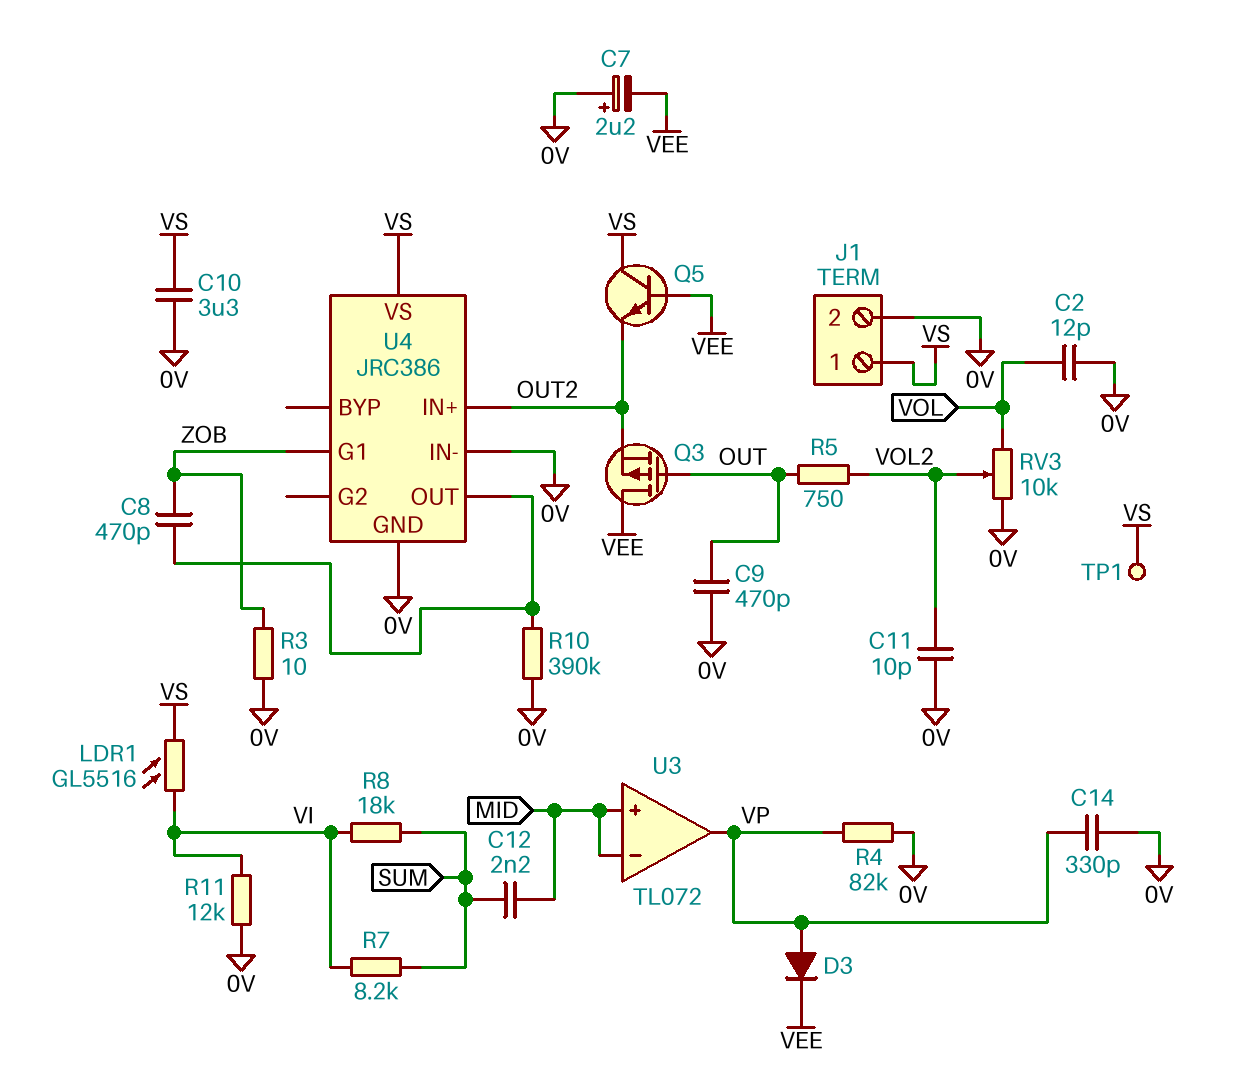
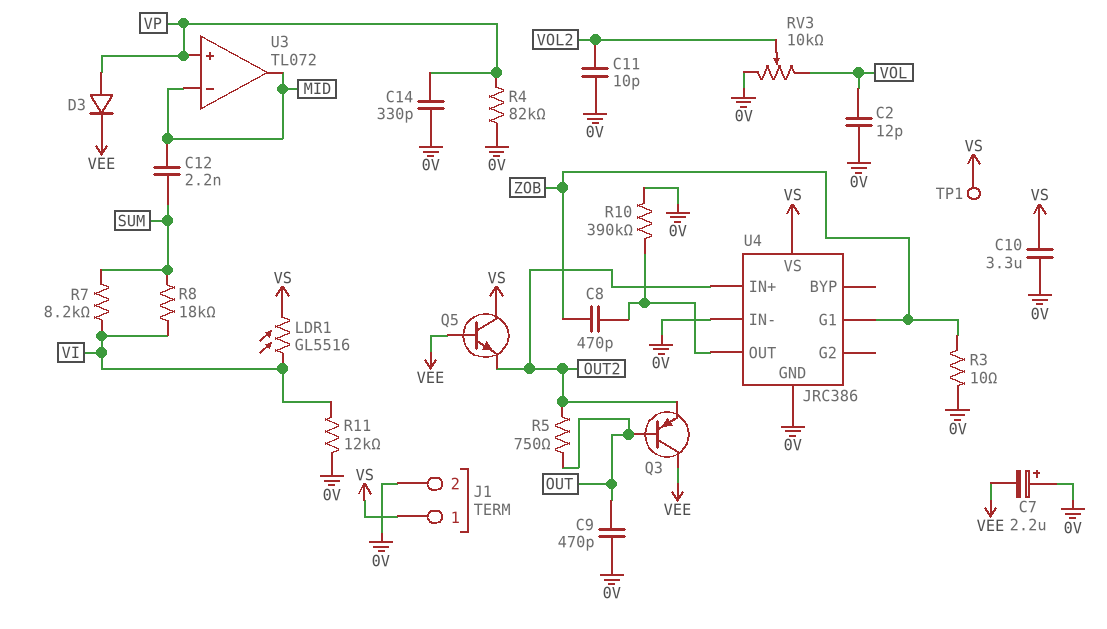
Q3: PMOS (G OUT, D VEE, S OUT2) -> PNP (B OUT, C VEE, E OUT2)
R5: 750 (OUT, VOL2) -> 750 (OUT, OUT2)
U3 pin in+: MID -> VP
U3 pin out: VP -> MID

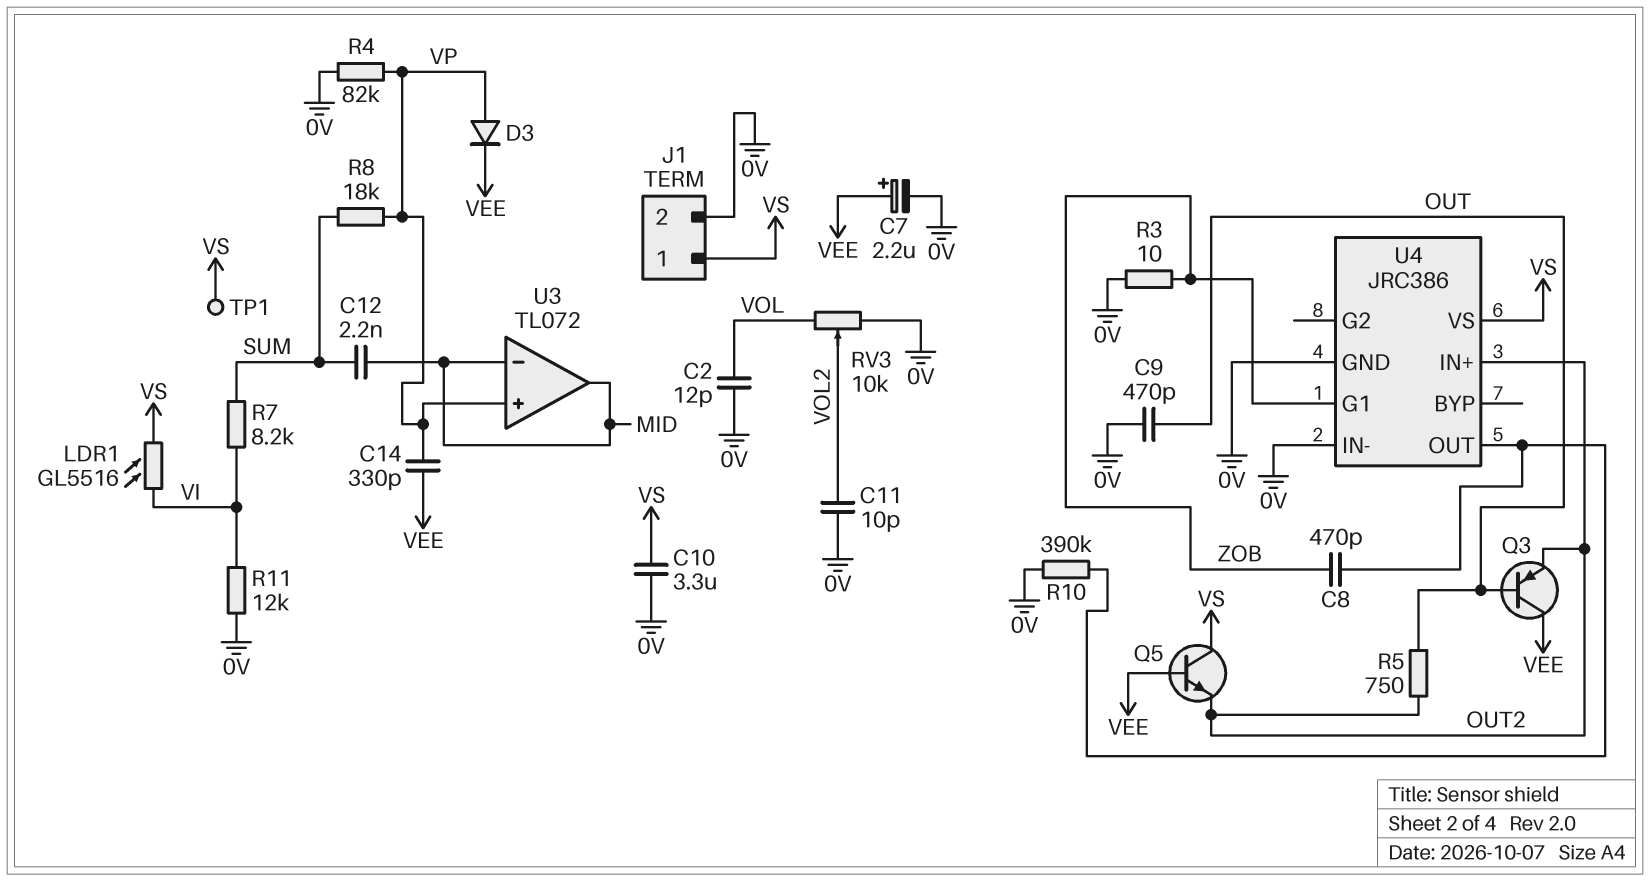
C7: 2.2uF (plus 0V, minus VEE) -> 2.2uF (plus VEE, minus 0V)
C14: 330pF (0V, VP) -> 330pF (VEE, VP)
R8: 18k (SUM, VI) -> 18k (SUM, VP)

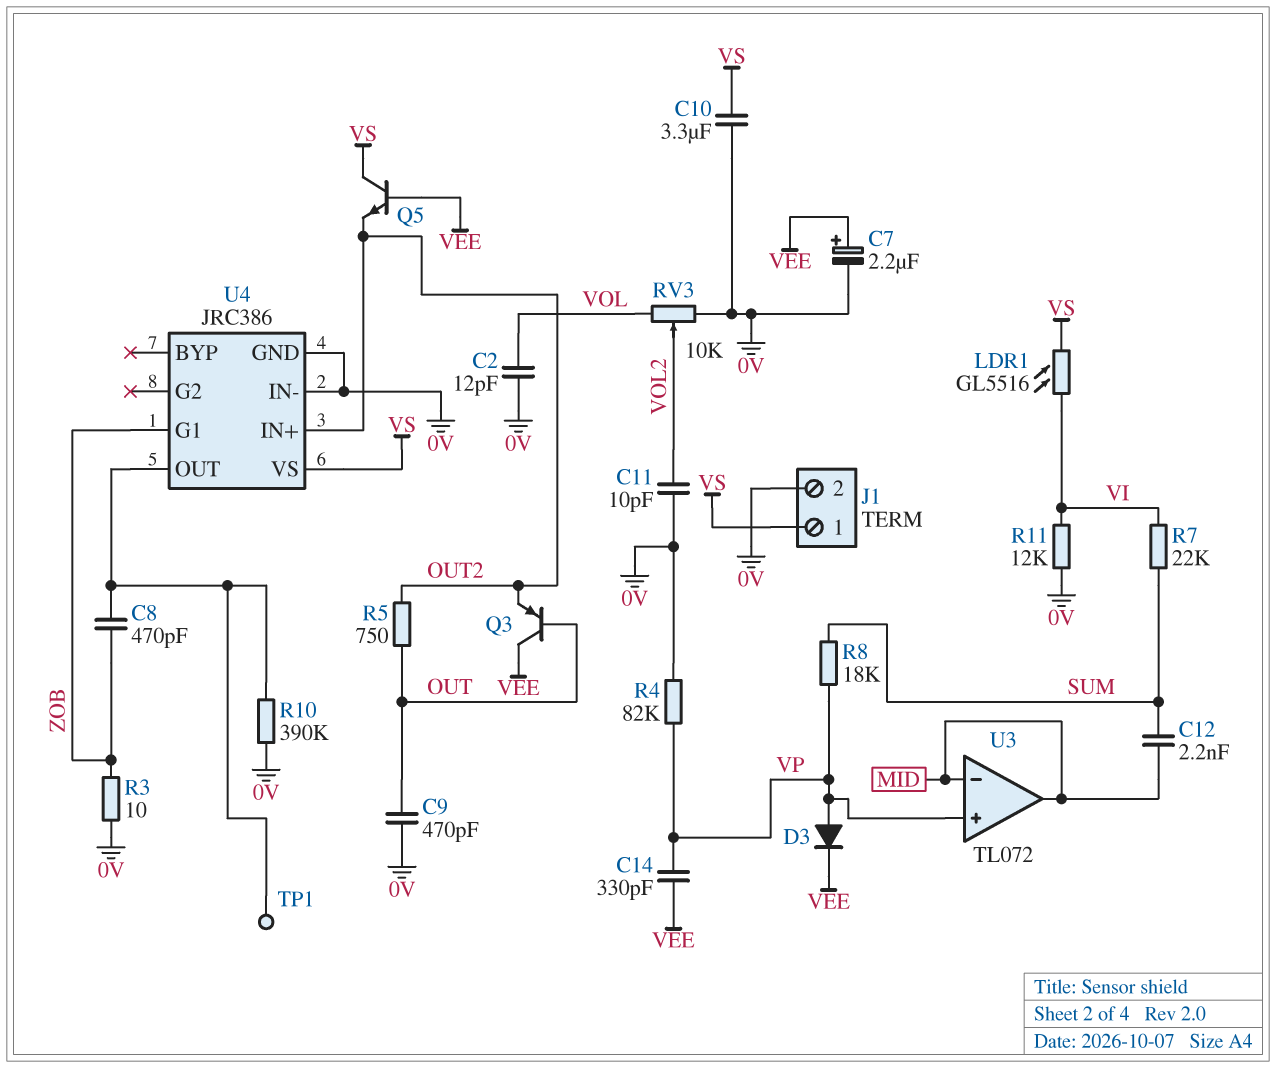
R7: 8.2k (SUM, VI) -> 22k (SUM, VI)
TP1: test point (VS) -> test point (U4/OUT)

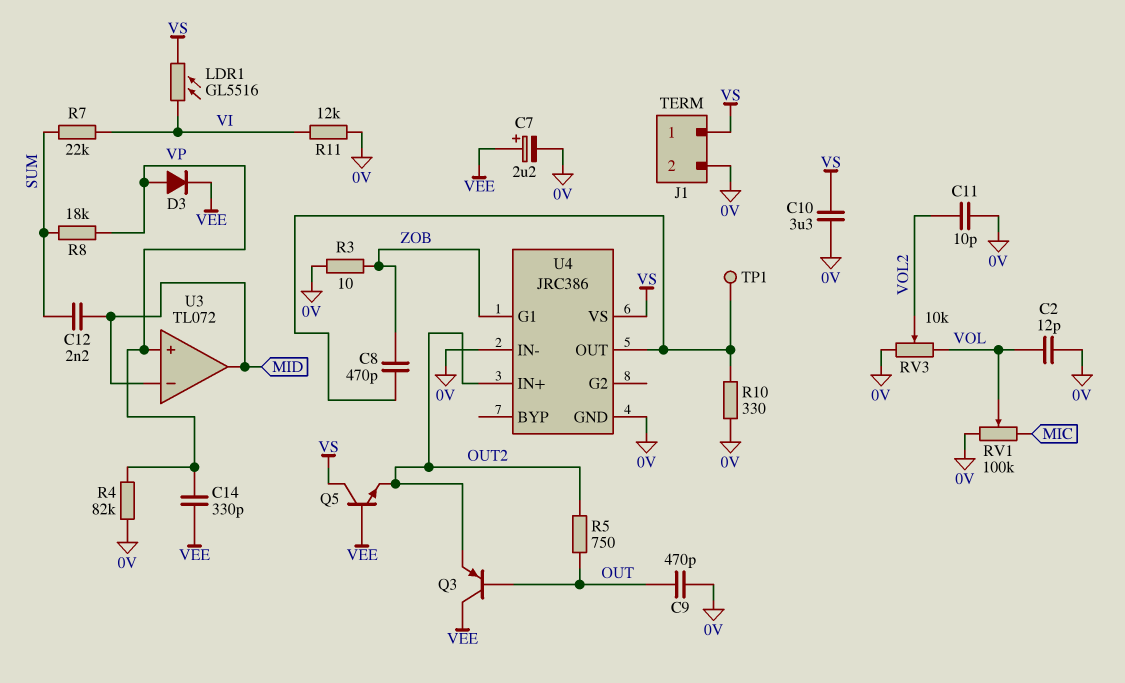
R10: 390k (0V, U4/OUT) -> 330 (0V, U4/OUT)
RV1: none -> 100k (0V, MIC, wiper VOL)

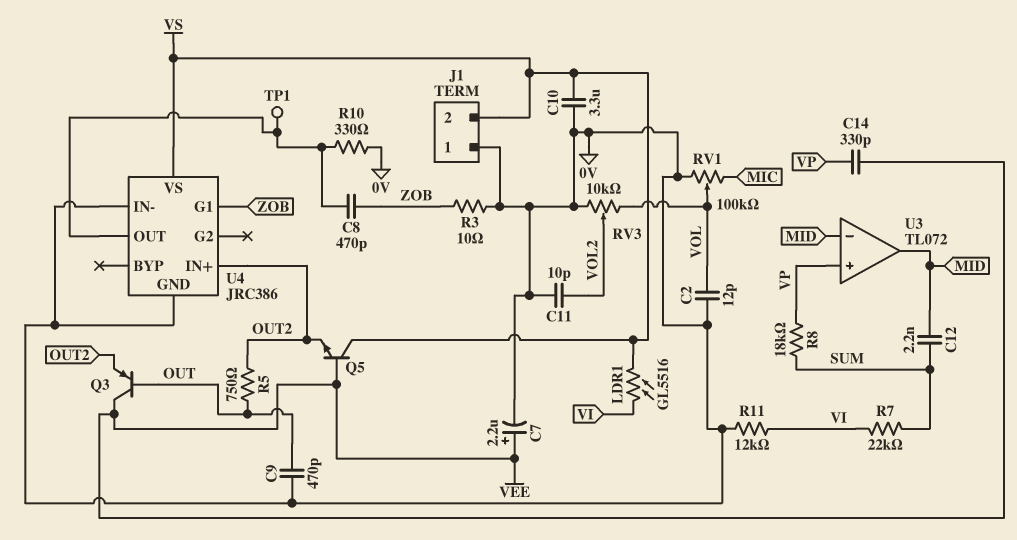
D3: diode (A VP, K VEE) -> none
J1 pin 1: VS -> 0V
J1 pin 2: 0V -> VS
R4: 82k (0V, VP) -> none

